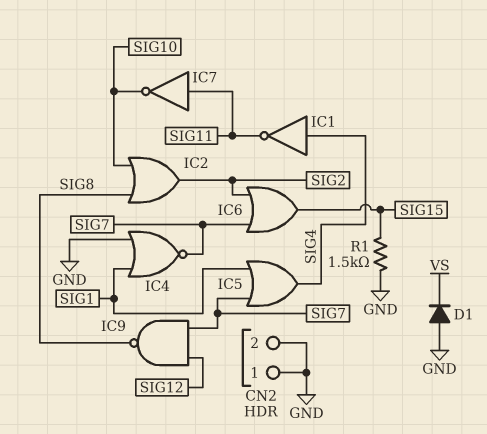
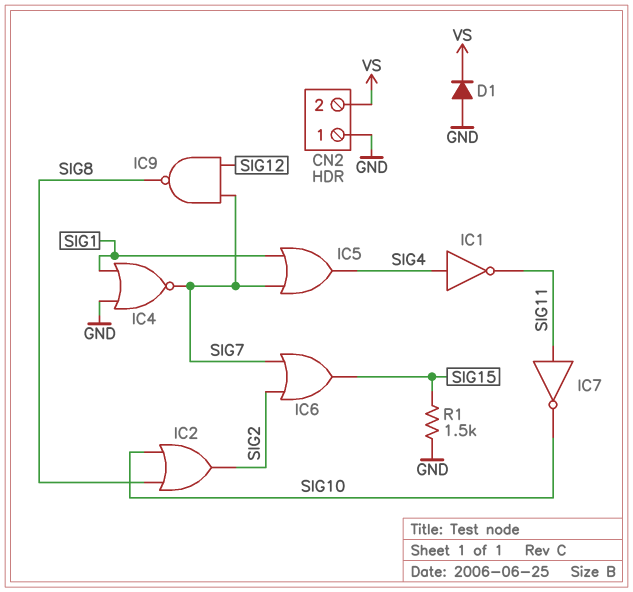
CN2 pin 2: GND -> VS

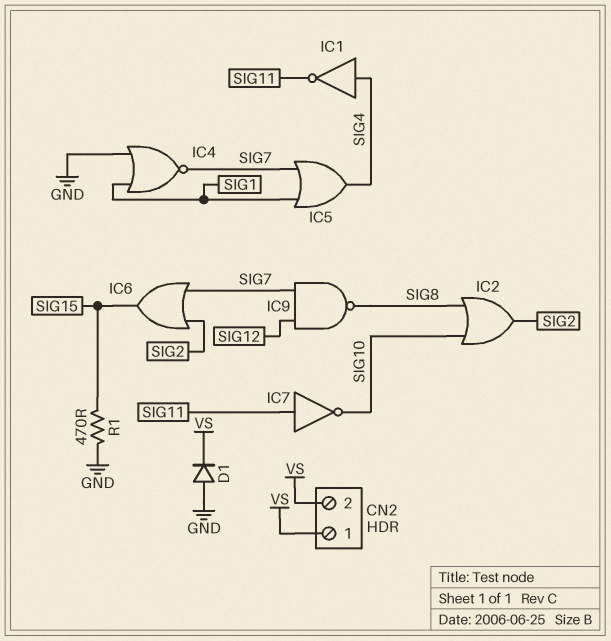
CN2 pin 1: GND -> VS
R1: 1.5k (GND, SIG15) -> 470 (GND, SIG15)

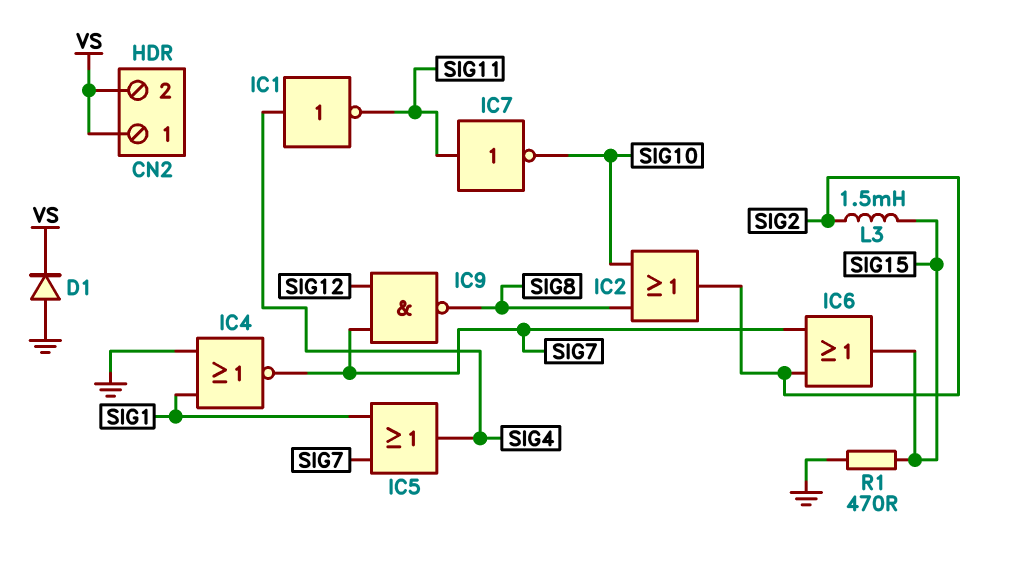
L3: none -> 1.5mH (SIG2, SIG15)

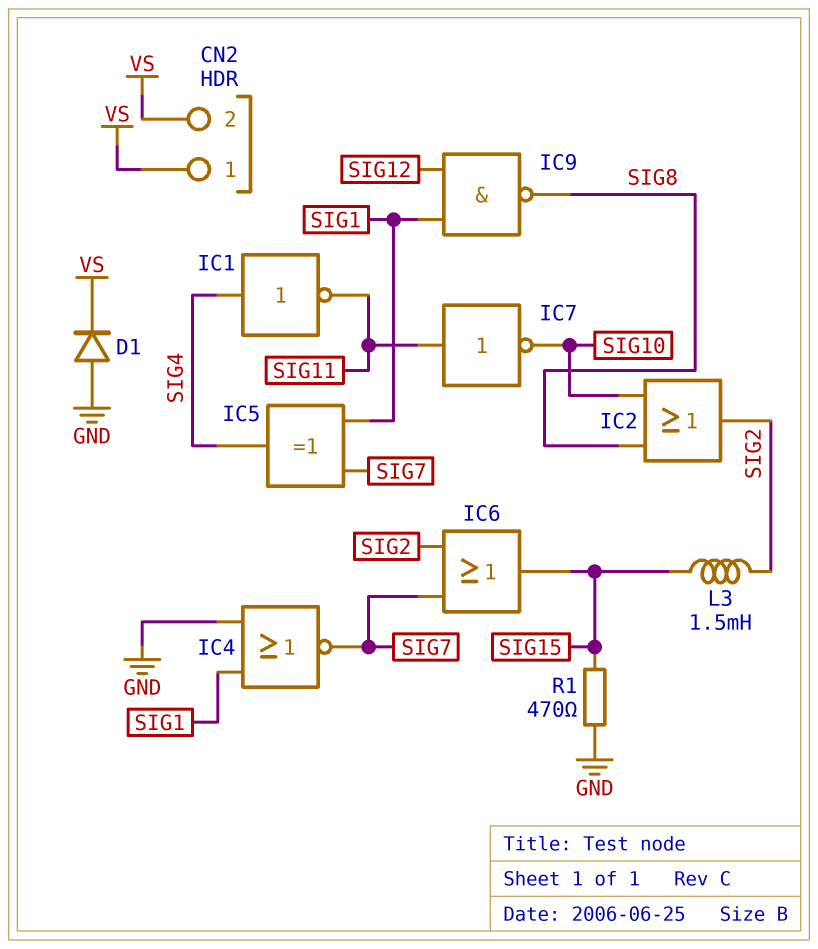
IC5: OR (in SIG1, in SIG7, out SIG4) -> XOR (in SIG1, in SIG7, out SIG4)
IC9: NAND (in SIG7, in SIG12, out SIG8) -> NAND (in SIG1, in SIG12, out SIG8)

